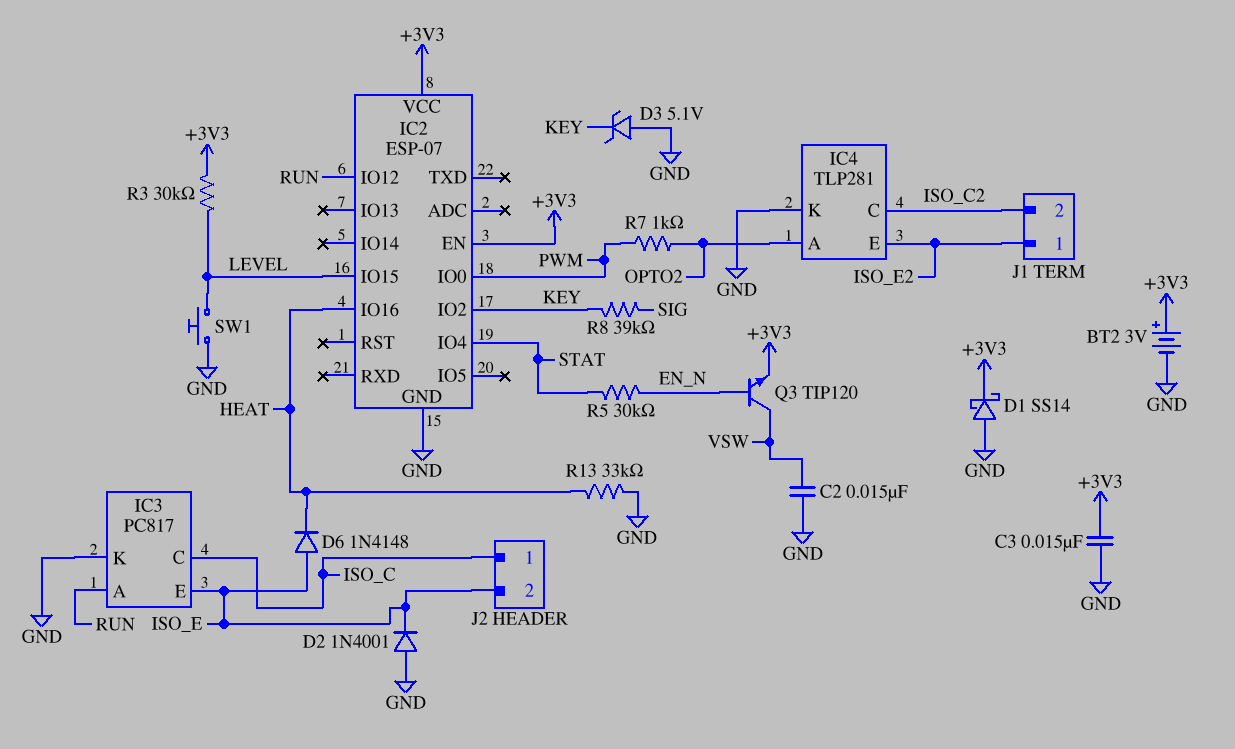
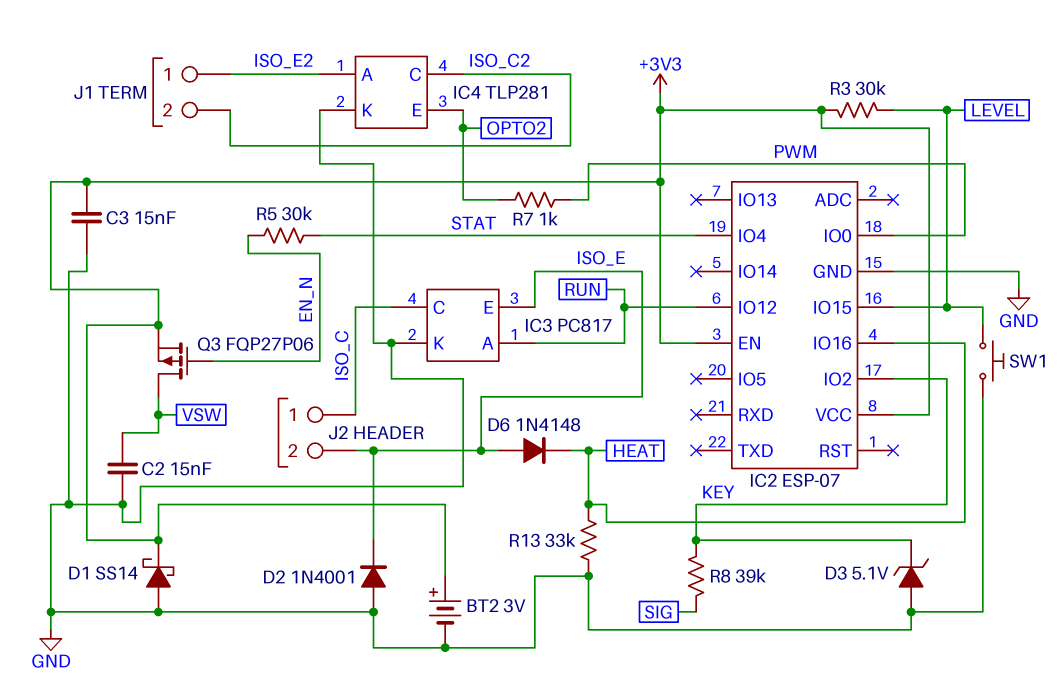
IC4 pin A: OPTO2 -> ISO_E2
IC4 pin E: ISO_E2 -> OPTO2
Q3: NPN TIP120 (B EN_N, C VSW, E +3V3) -> PMOS FQP27P06 (G EN_N, D VSW, S +3V3)

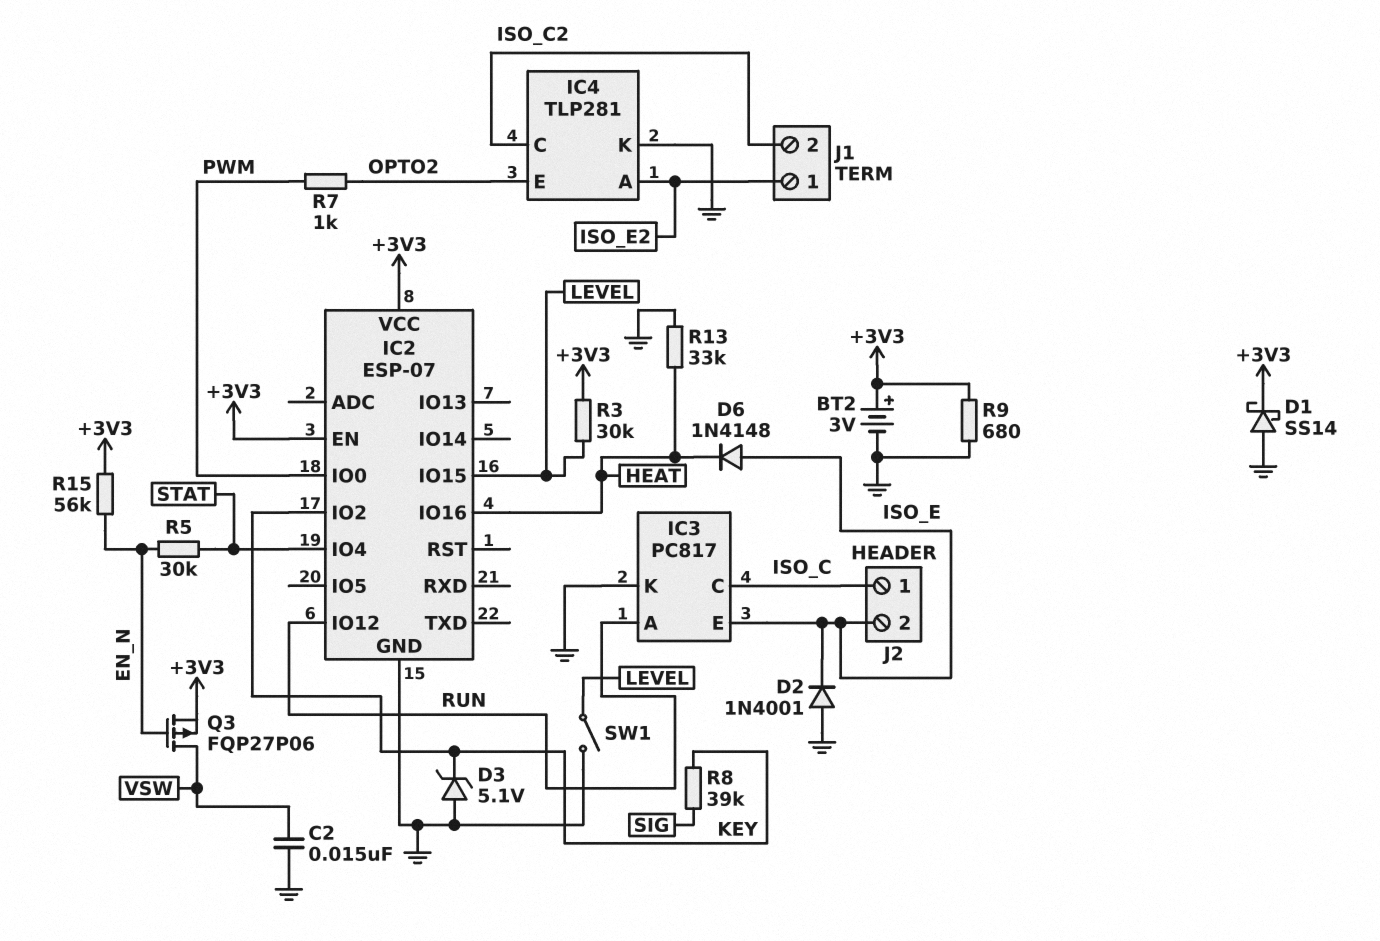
C3: 15nF (+3V3, GND) -> none
R9: none -> 680 (+3V3, GND)
R15: none -> 56k (+3V3, EN_N)
SW1: button (GND, LEVEL) -> switch (GND, LEVEL)

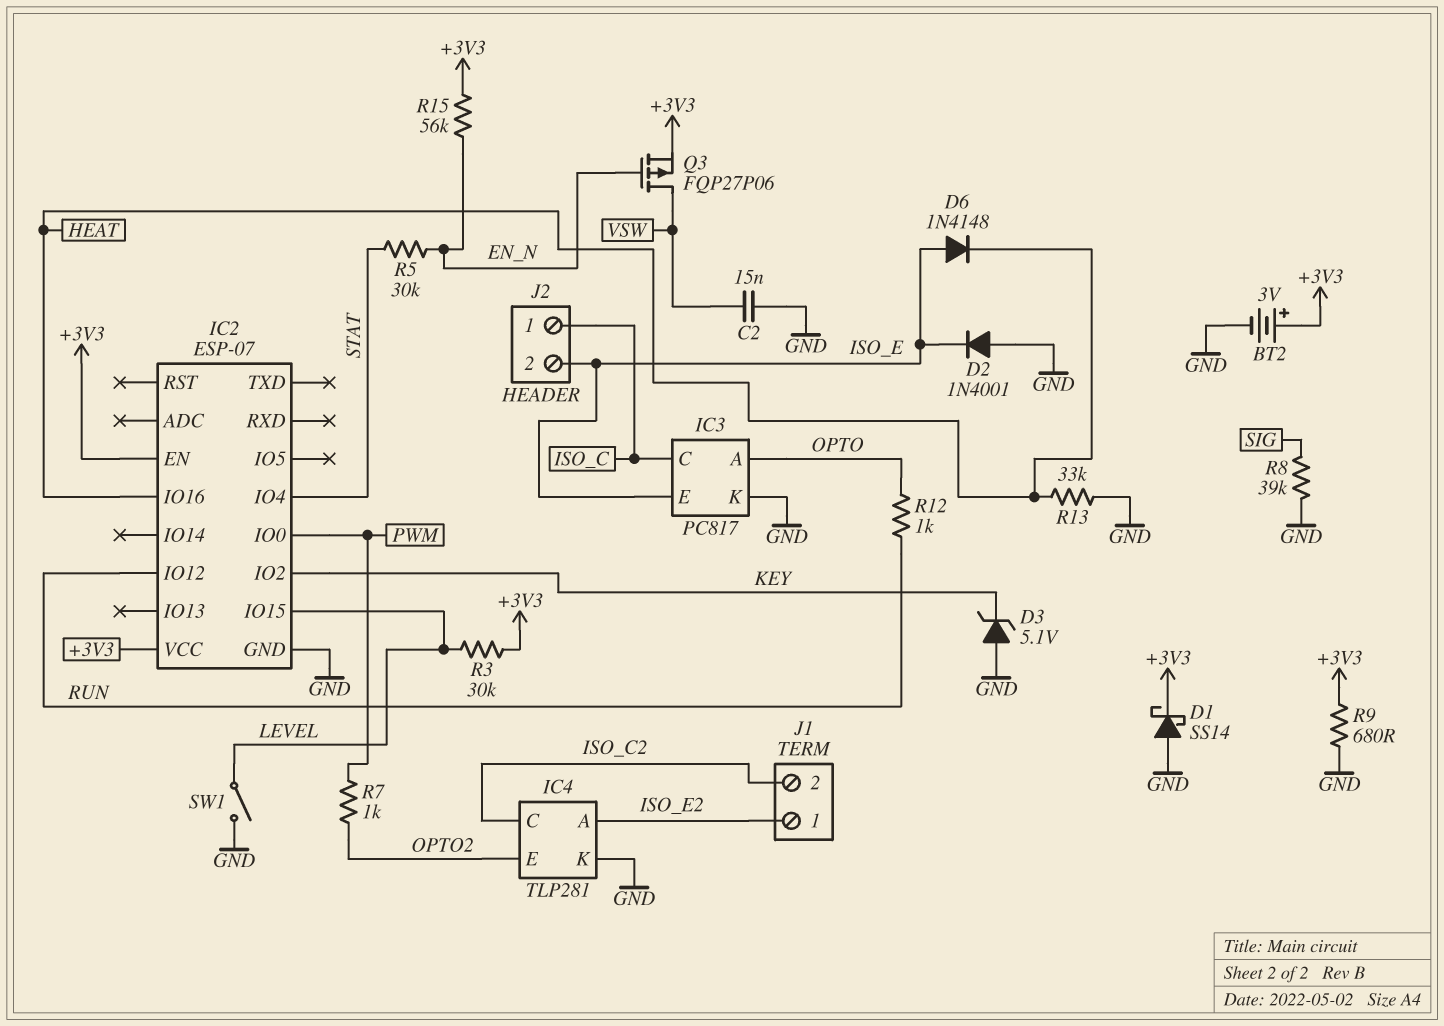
IC3 pin A: RUN -> OPTO
R8: 39k (KEY, SIG) -> 39k (GND, SIG)
R12: none -> 1k (OPTO, RUN)

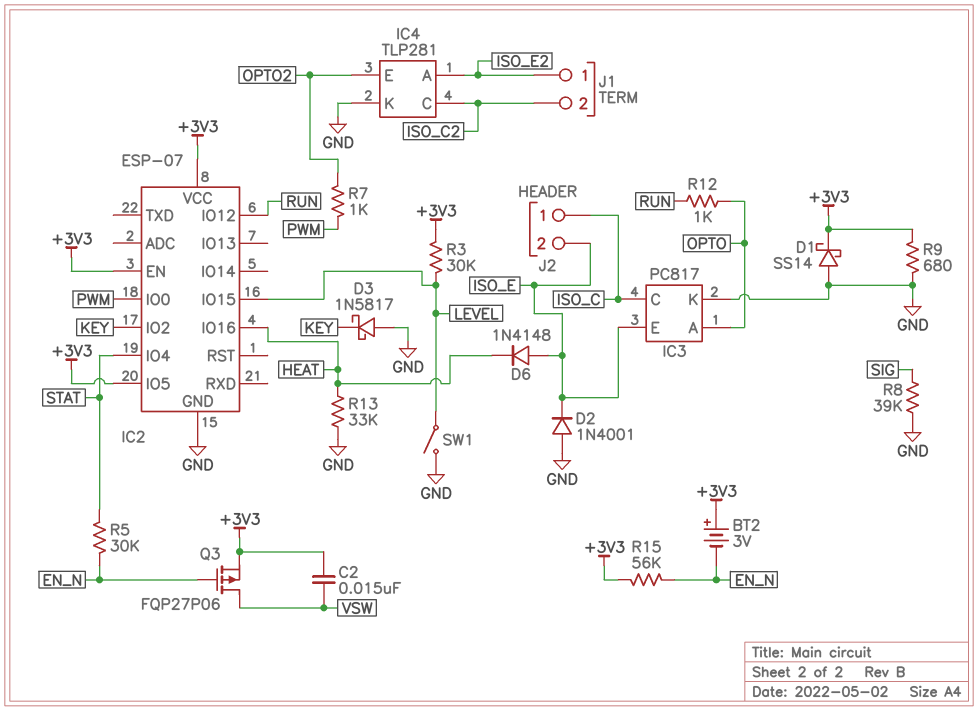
BT2: 3V (plus +3V3, minus GND) -> 3V (plus +3V3, minus EN_N)
C2: 15nF (GND, VSW) -> 15nF (+3V3, VSW)
D3: zener 5.1V (A GND, K KEY) -> schottky 1N5817 (A GND, K KEY)
IC2 pin IO5: none -> +3V3

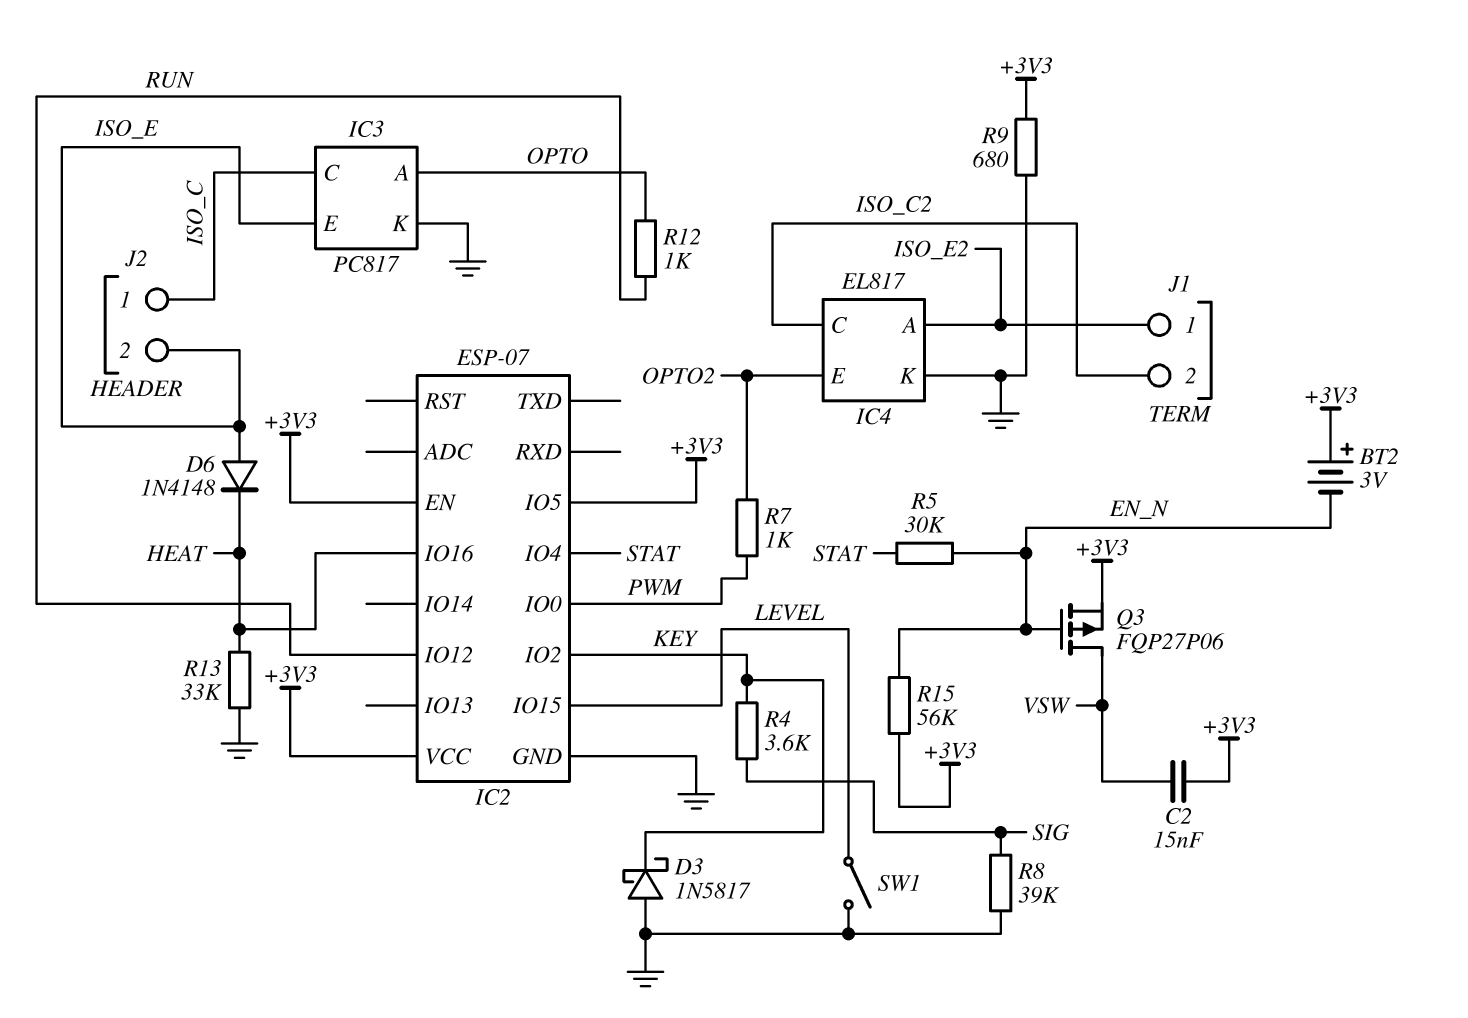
D1: schottky SS14 (A GND, K +3V3) -> none
D2: diode 1N4001 (A GND, K ISO_E) -> none
IC4: TLP281 -> EL817
R3: 30k (+3V3, LEVEL) -> none
R4: none -> 3.6k (KEY, SIG)

